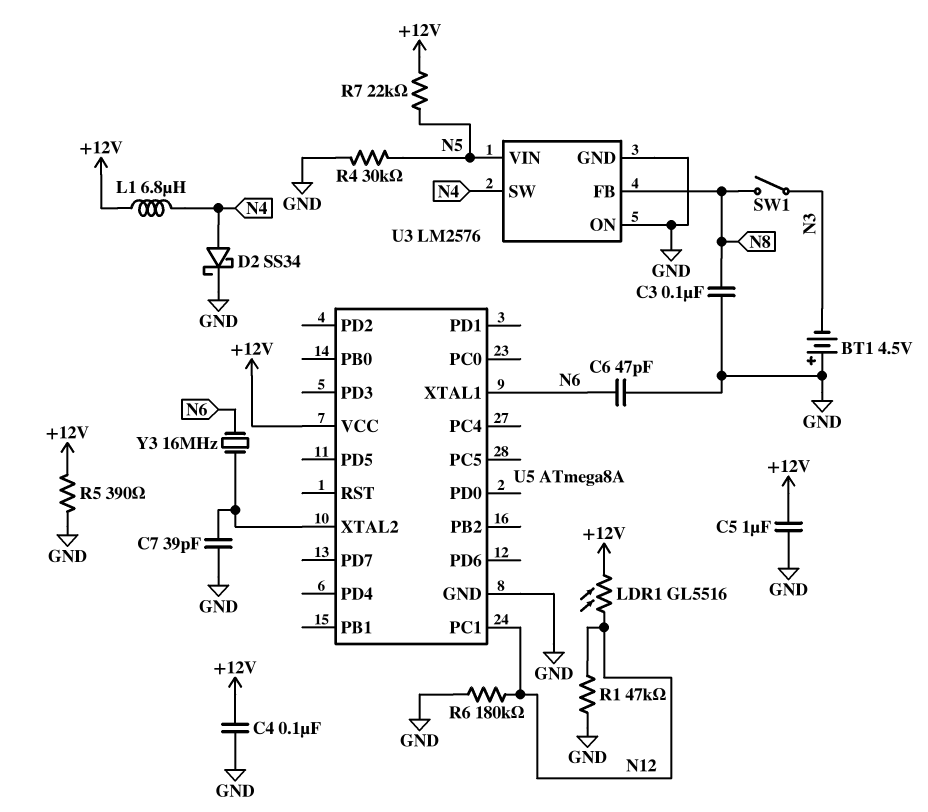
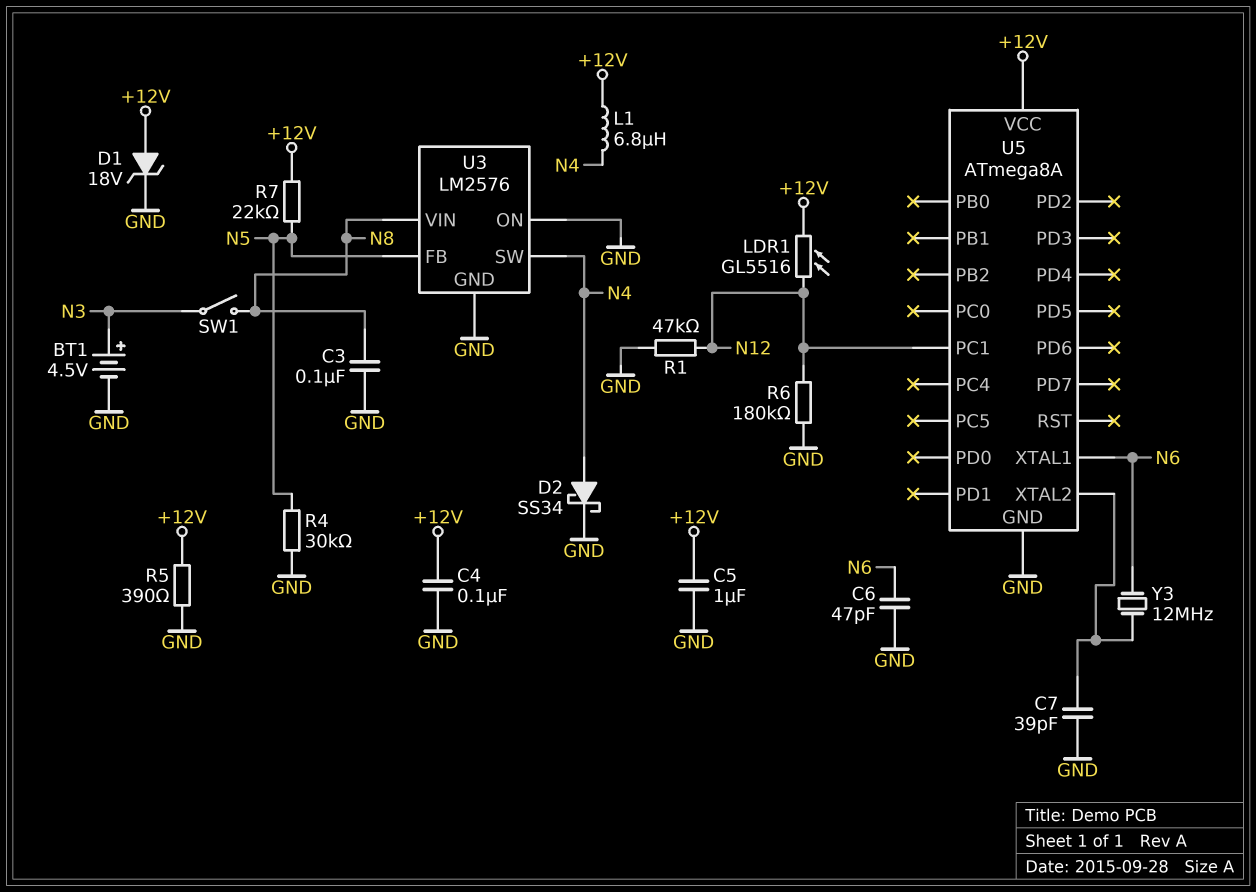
BT1: 4.5V (plus GND, minus N3) -> 4.5V (plus N3, minus GND)
D1: none -> zener 18V (A +12V, K GND)
U3 pin FB: N8 -> N5
U3 pin VIN: N5 -> N8
Y3: 16MHz (N6, U5/XTAL2) -> 12MHz (N6, U5/XTAL2)

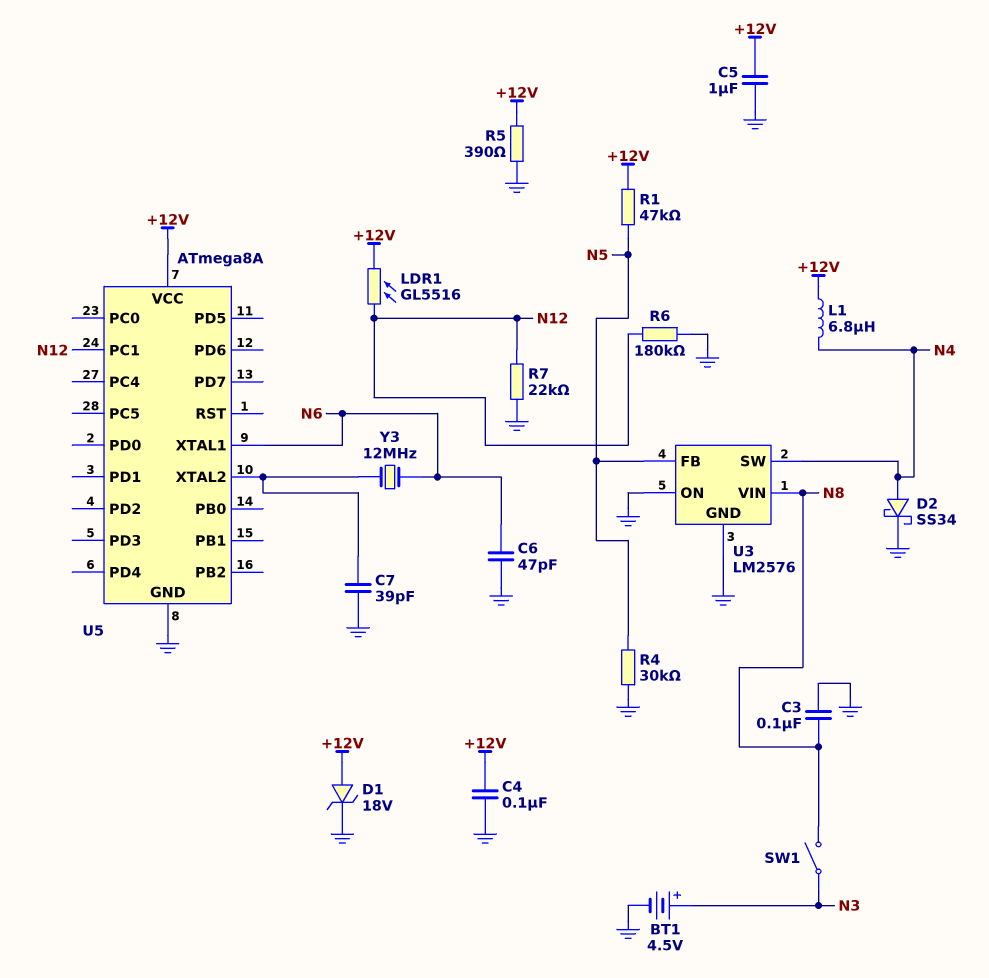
R1: 47k (GND, N12) -> 47k (+12V, N5)
R7: 22k (+12V, N5) -> 22k (GND, N12)

